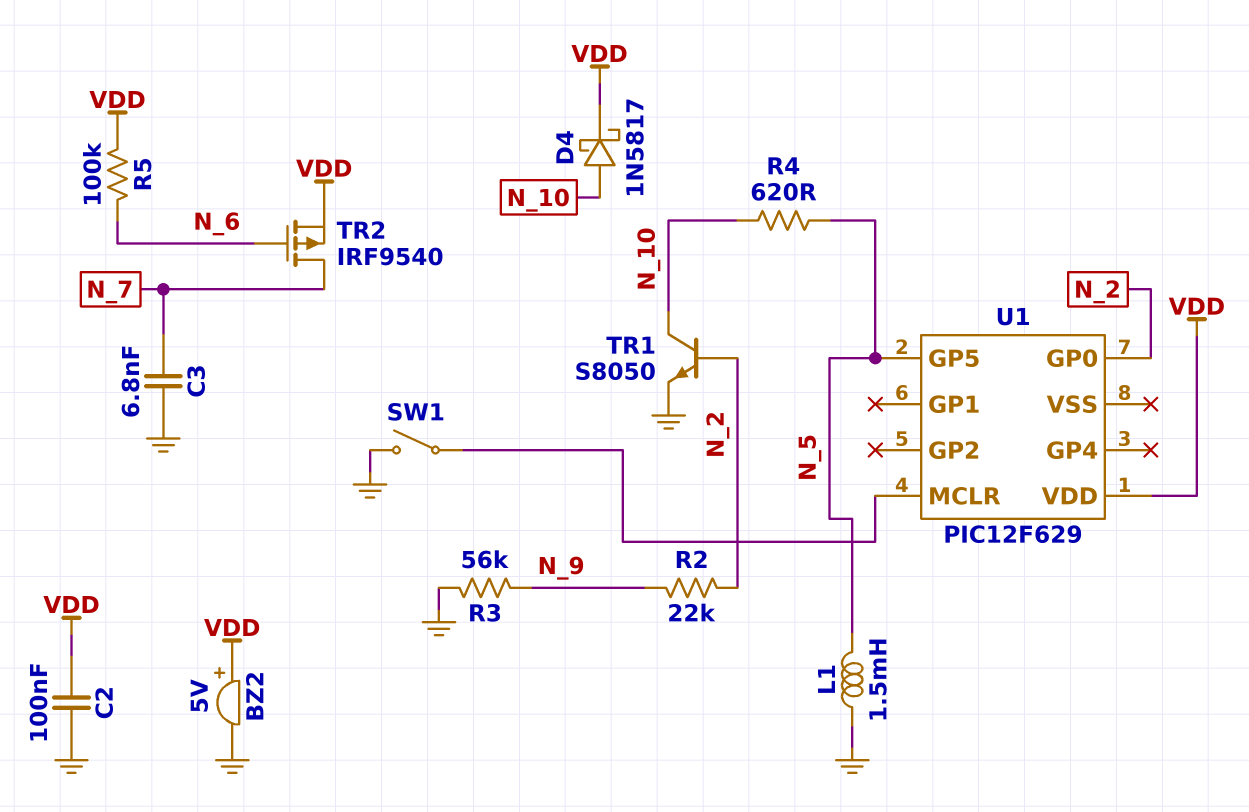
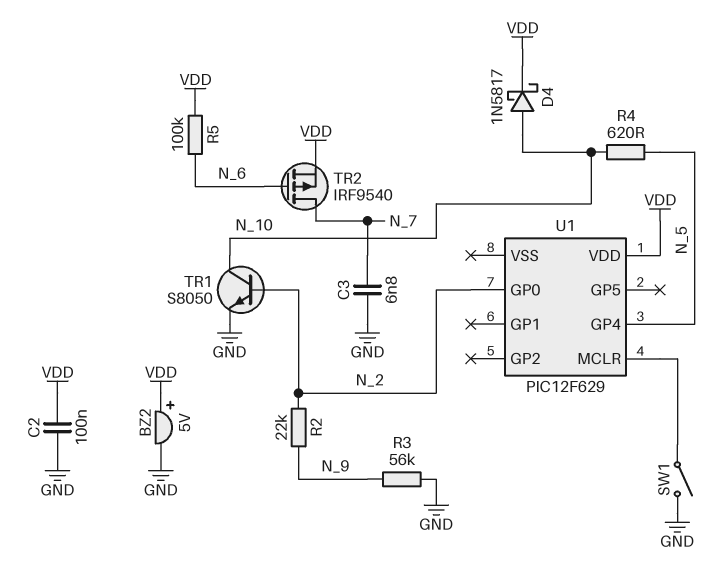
L1: 1.5mH (GND, N_5) -> none
U1 pin GP4: none -> N_5
U1 pin GP5: N_5 -> none

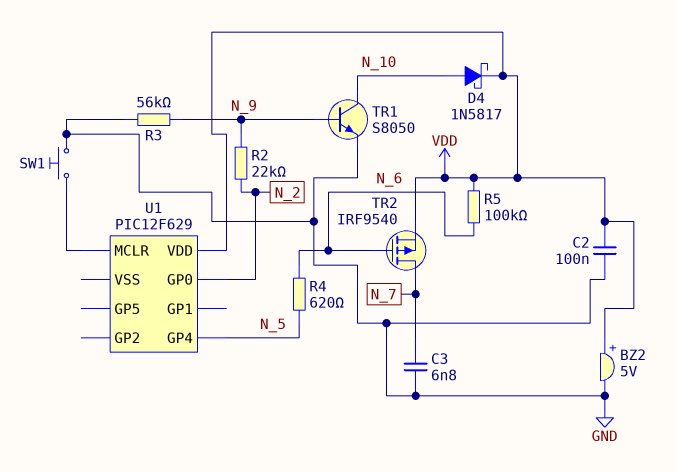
R4: 620 (N_5, N_10) -> 620 (N_5, N_6)
SW1: switch (GND, U1/MCLR) -> button (GND, U1/MCLR)
TR1: NPN S8050 (B N_2, C N_10, E GND) -> NPN S8050 (B N_9, C N_10, E GND)

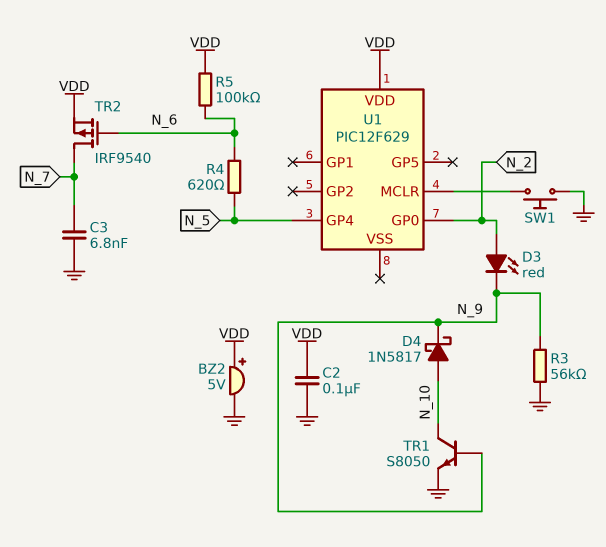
D3: none -> LED red (A N_2, K N_9)
D4: schottky 1N5817 (A N_10, K VDD) -> schottky 1N5817 (A N_10, K N_9)
R2: 22k (N_2, N_9) -> none

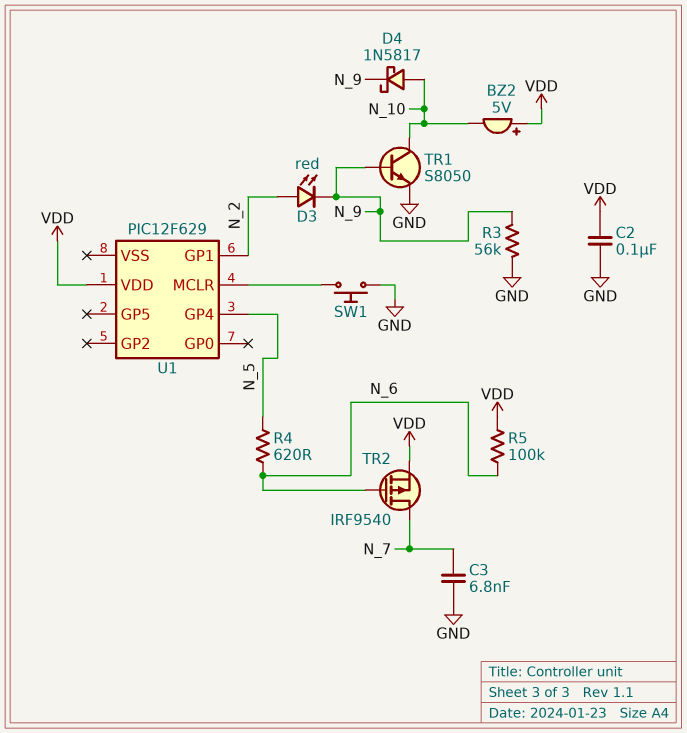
BZ2: buzzer 5V (plus VDD, minus GND) -> buzzer 5V (plus VDD, minus N_10)
U1 pin GP0: N_2 -> none
U1 pin GP1: none -> N_2

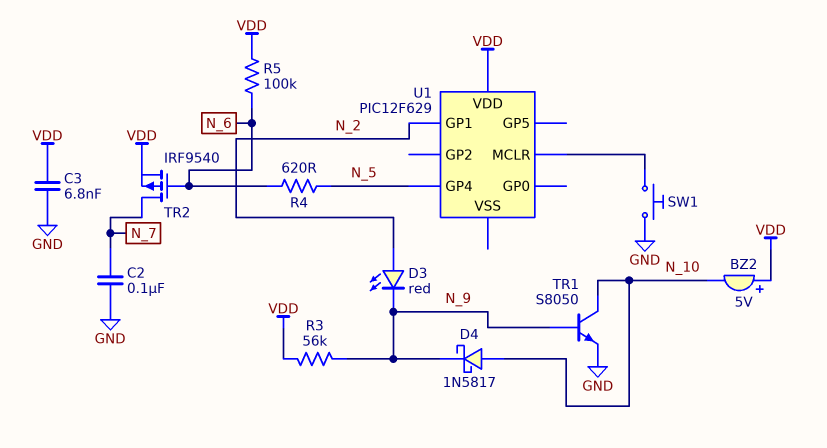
C2: 100nF (GND, VDD) -> 100nF (GND, N_7)
C3: 6.8nF (GND, N_7) -> 6.8nF (GND, VDD)
R3: 56k (GND, N_9) -> 56k (N_9, VDD)

